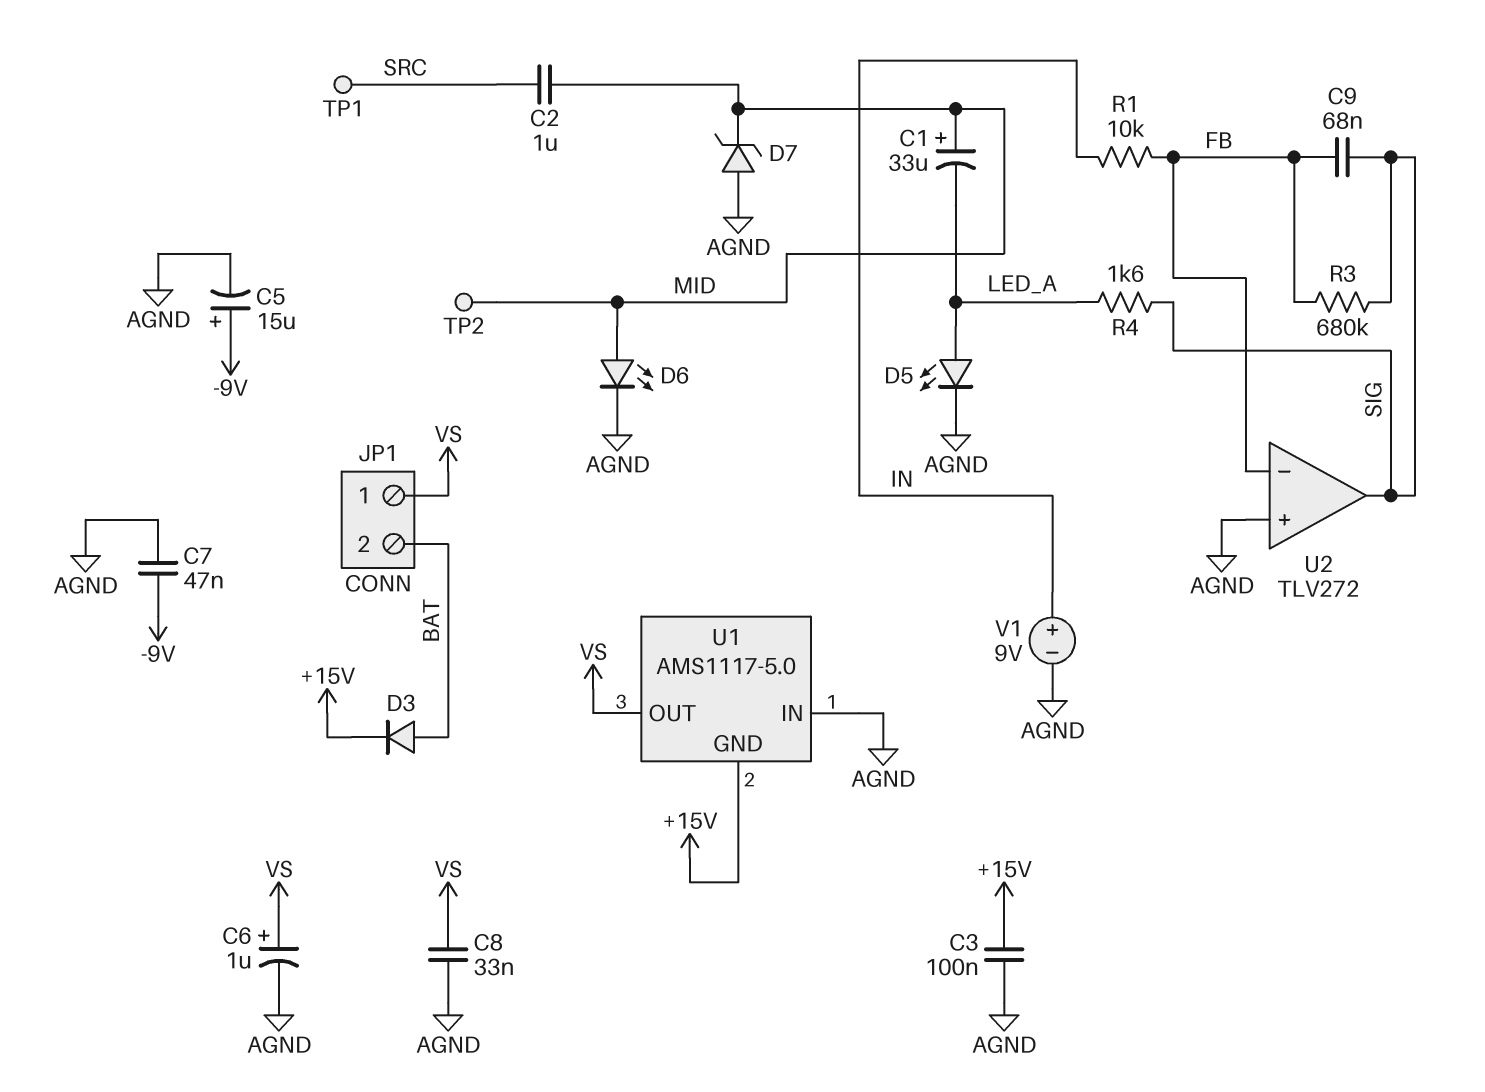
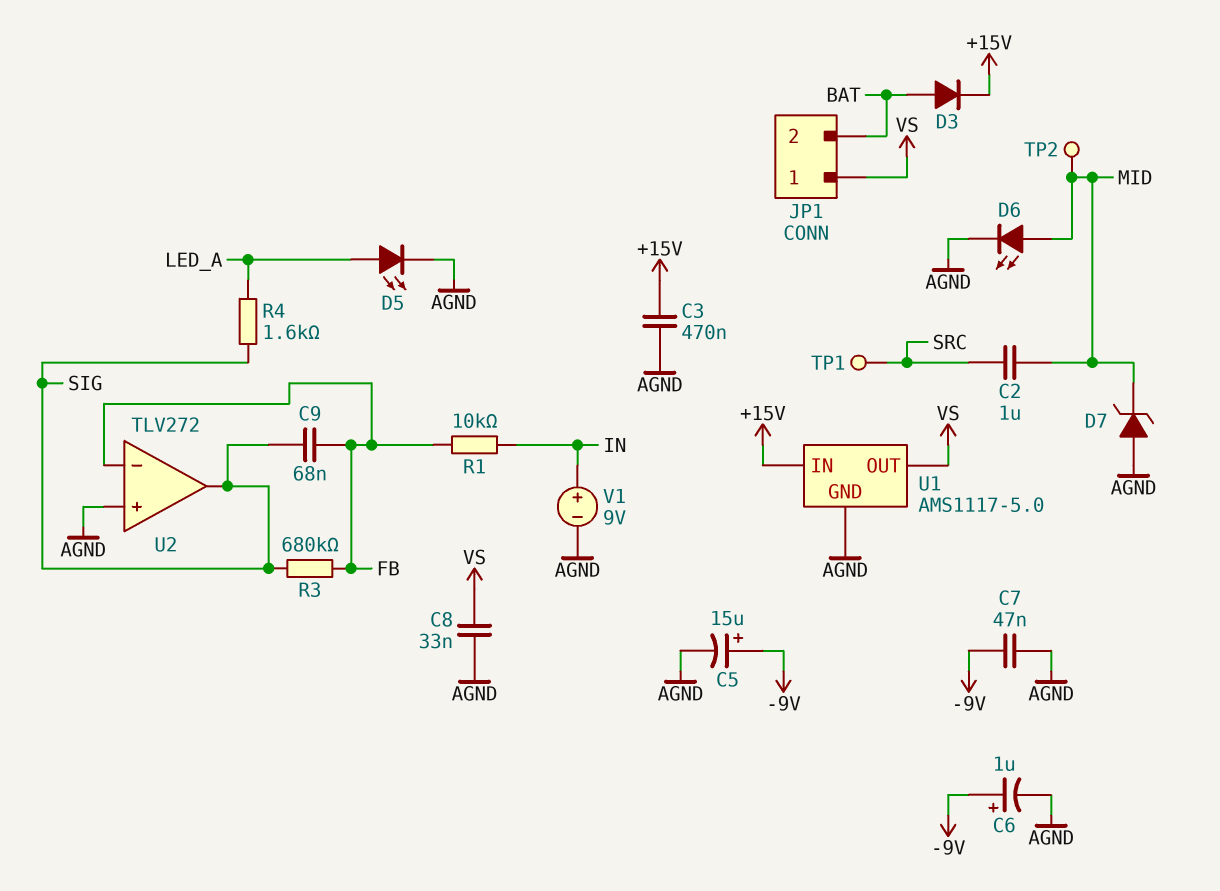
C1: 33uF (plus MID, minus LED_A) -> none
C3: 100nF (+15V, AGND) -> 470nF (+15V, AGND)
C6: 1uF (plus VS, minus AGND) -> 1uF (plus -9V, minus AGND)
U1 pin GND: +15V -> AGND
U1 pin IN: AGND -> +15V

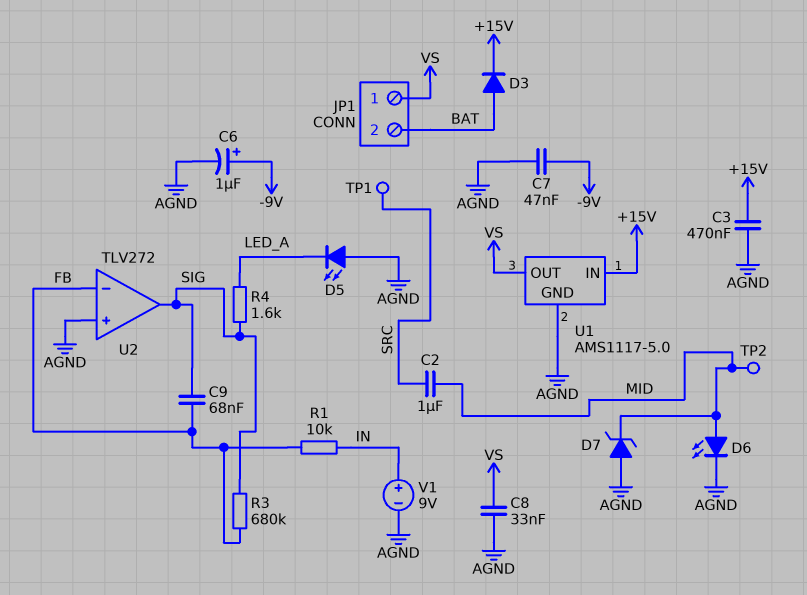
C5: 15uF (plus -9V, minus AGND) -> none
D5: LED (A LED_A, K AGND) -> LED (A AGND, K LED_A)

